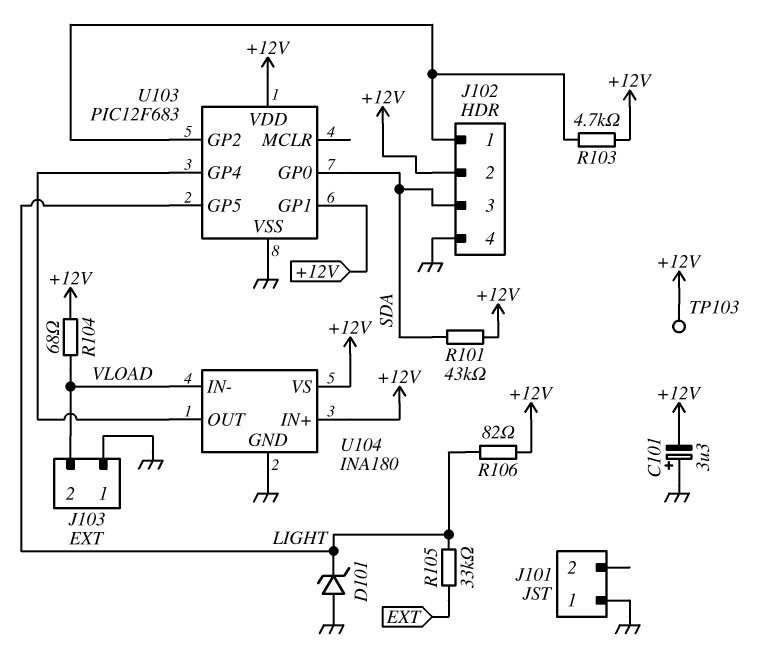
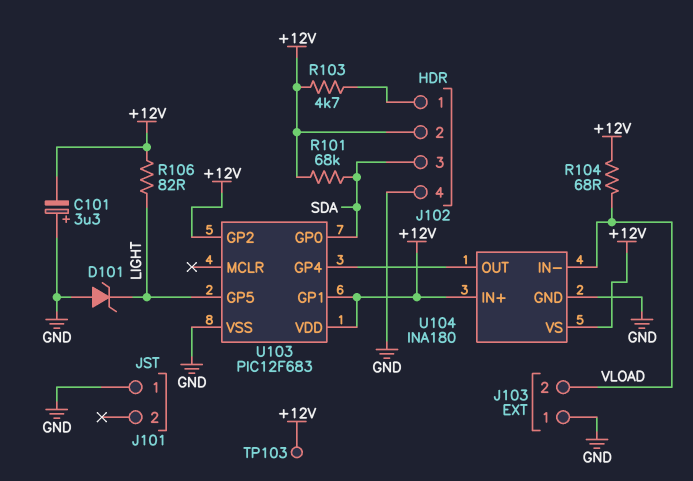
R101: 43k (+12V, SDA) -> 68k (+12V, SDA)
R105: 33k (EXT, LIGHT) -> none
U103 pin GP2: J102/1 -> +12V

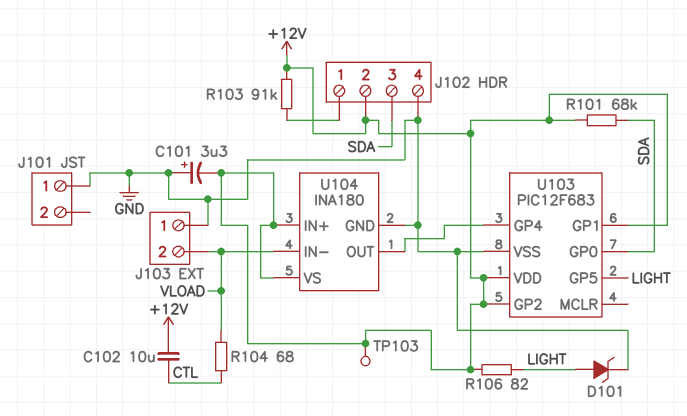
C102: none -> 10uF (+12V, CTL)
D101: zener (A GND, K LIGHT) -> zener (A LIGHT, K GND)
R103: 4.7k (+12V, J102/1) -> 91k (+12V, J102/1)
R104: 68 (+12V, VLOAD) -> 68 (CTL, VLOAD)

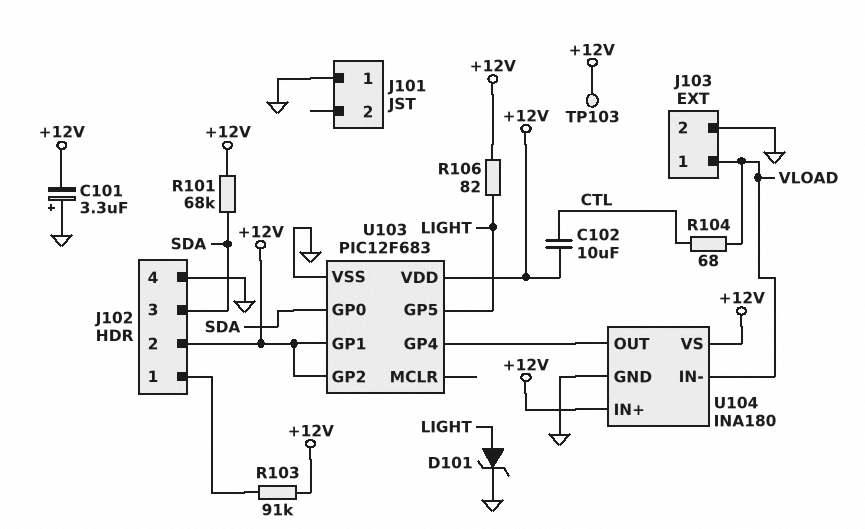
J103 pin 1: GND -> VLOAD
J103 pin 2: VLOAD -> GND

